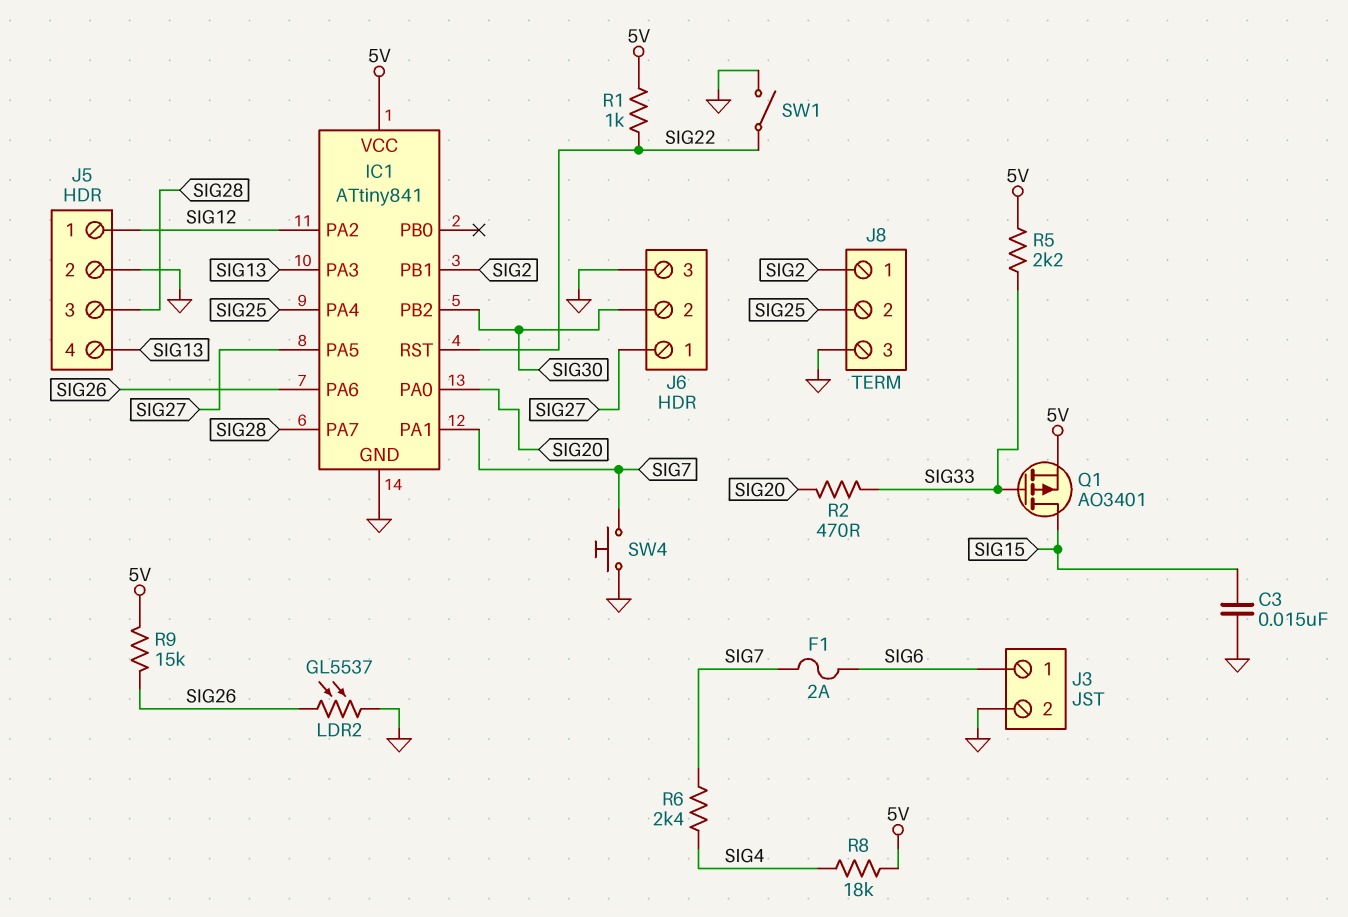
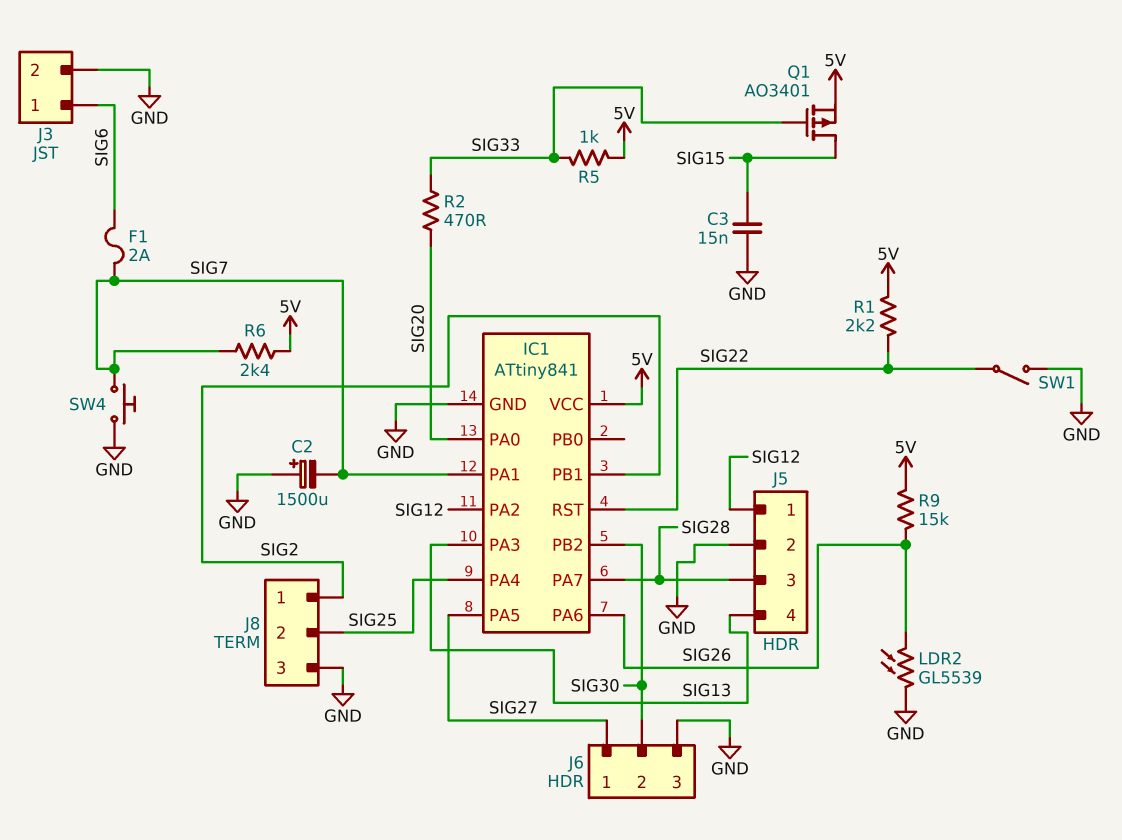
C2: none -> 1500uF (plus GND, minus SIG7)
LDR2: GL5537 (GND, SIG26) -> GL5539 (GND, SIG26)
R1: 1k (5V, SIG22) -> 2.2k (5V, SIG22)
R5: 2.2k (5V, SIG33) -> 1k (5V, SIG33)
R6: 2.4k (SIG4, SIG7) -> 2.4k (5V, SIG7)
R8: 18k (5V, SIG4) -> none

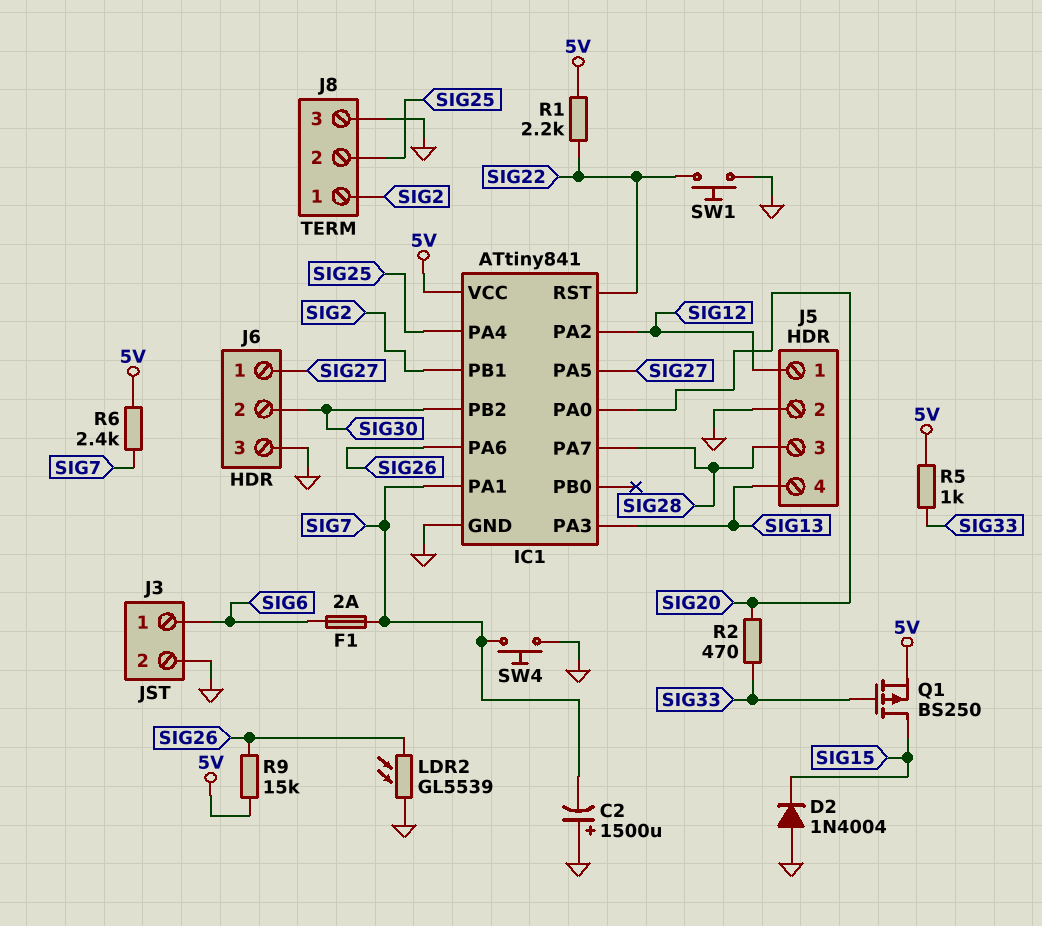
C3: 15nF (GND, SIG15) -> none
D2: none -> diode 1N4004 (A GND, K SIG15)
Q1: PMOS AO3401 (G SIG33, D SIG15, S 5V) -> PMOS BS250 (G SIG33, D SIG15, S 5V)
SW1: switch (GND, SIG22) -> button (GND, SIG22)

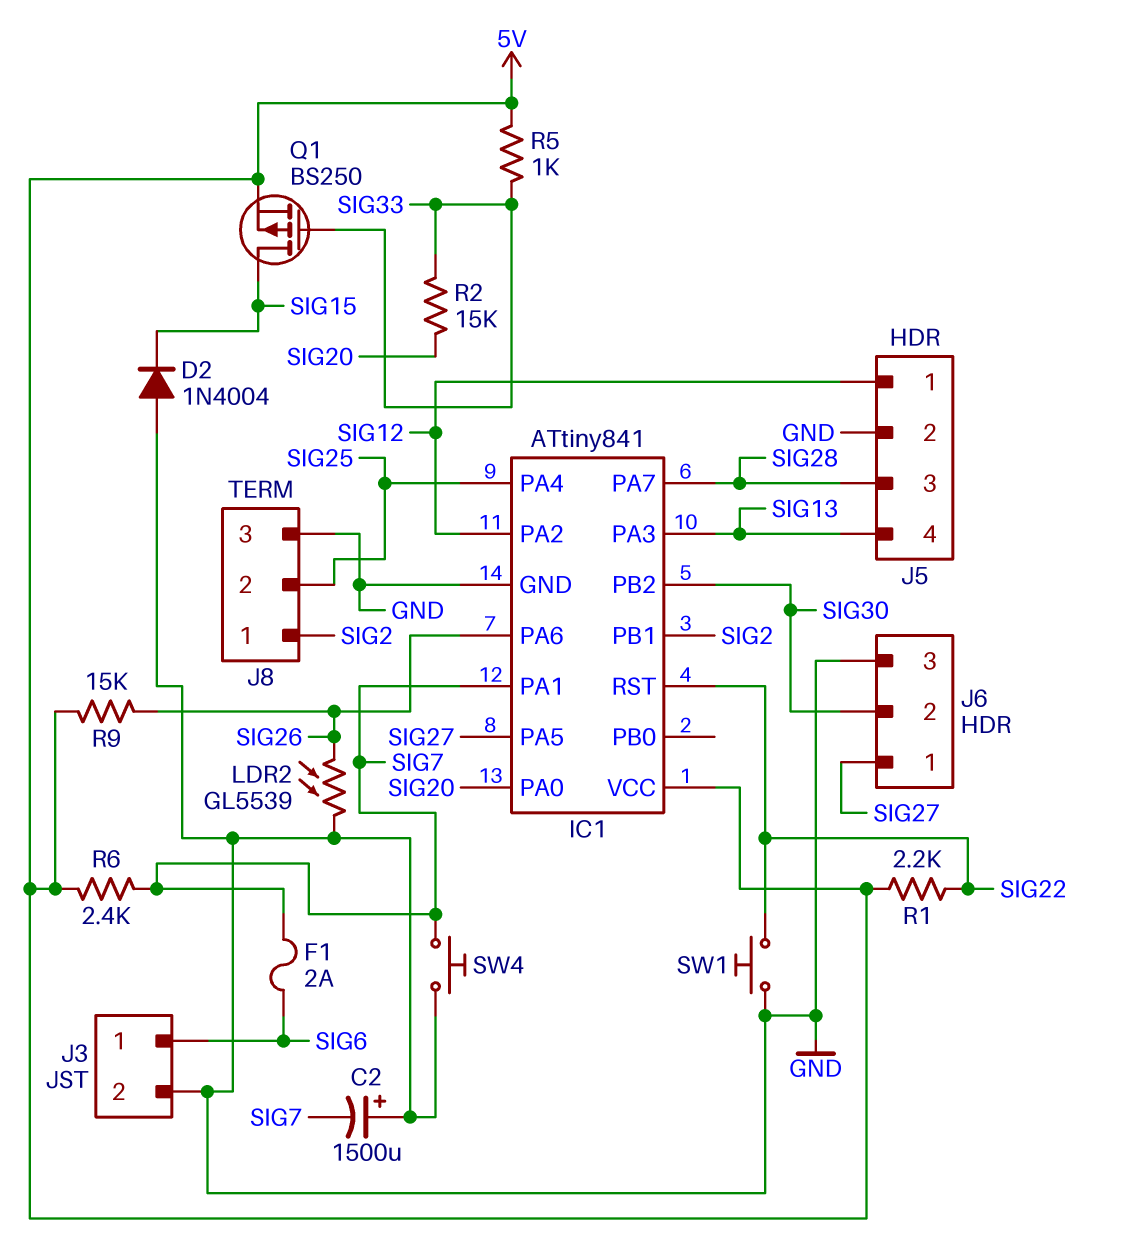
R2: 470 (SIG20, SIG33) -> 15k (SIG20, SIG33)

